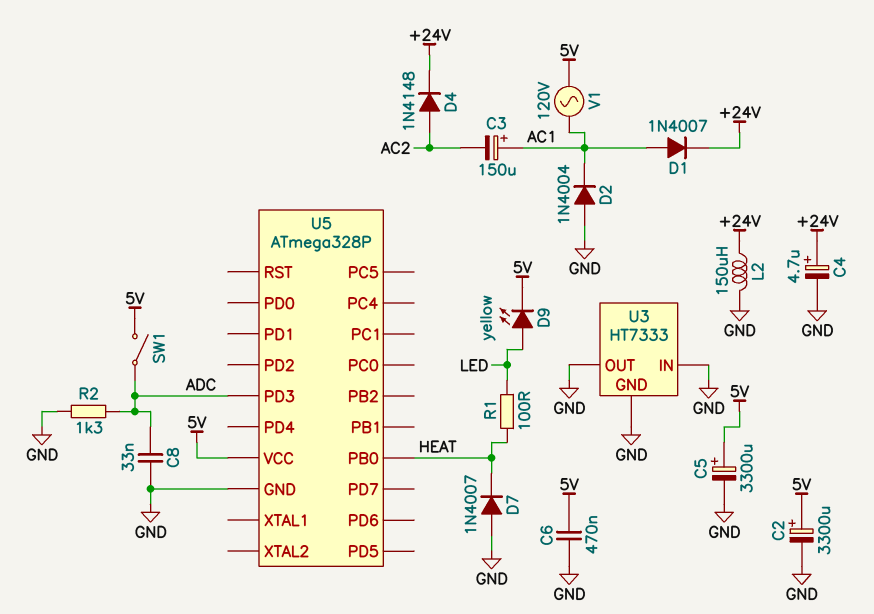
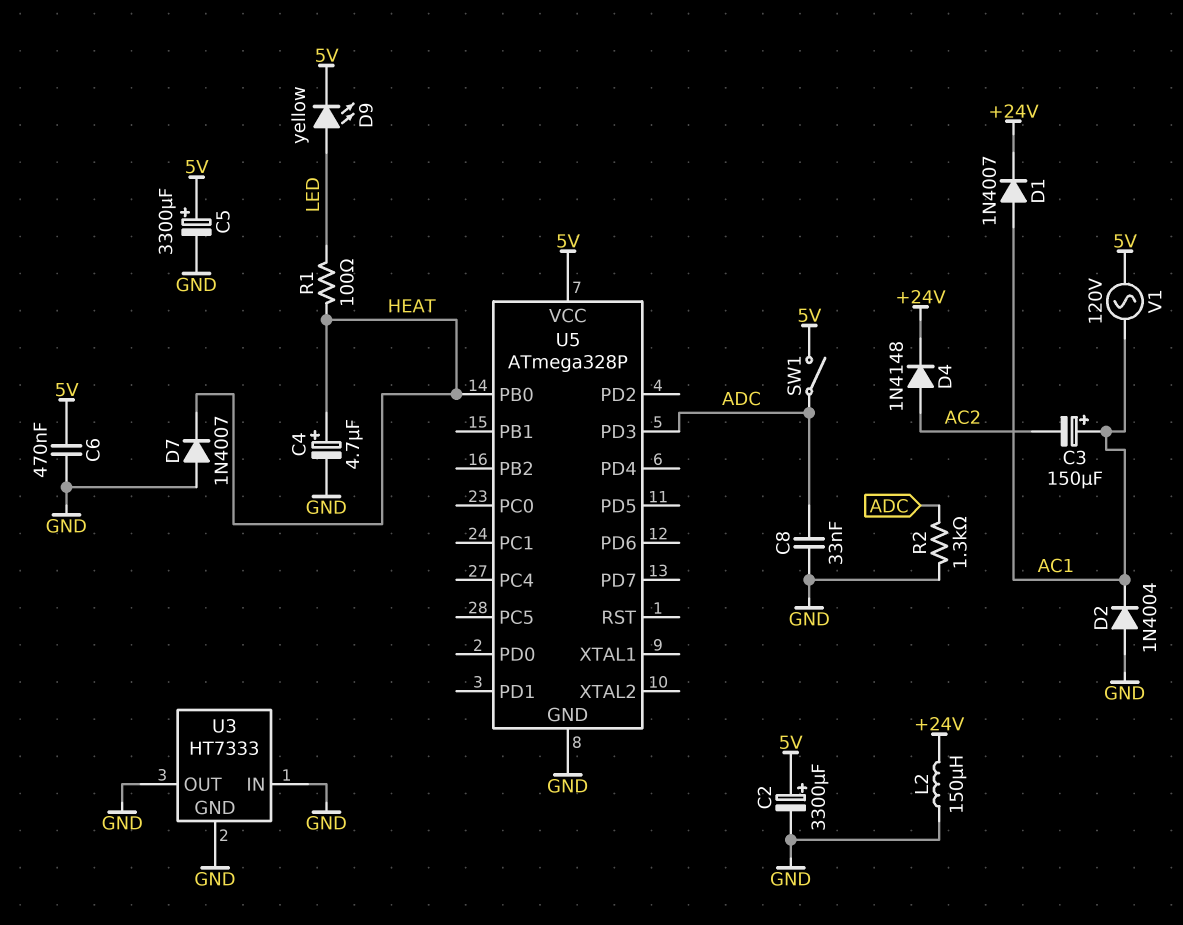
C4: 4.7uF (plus +24V, minus GND) -> 4.7uF (plus HEAT, minus GND)

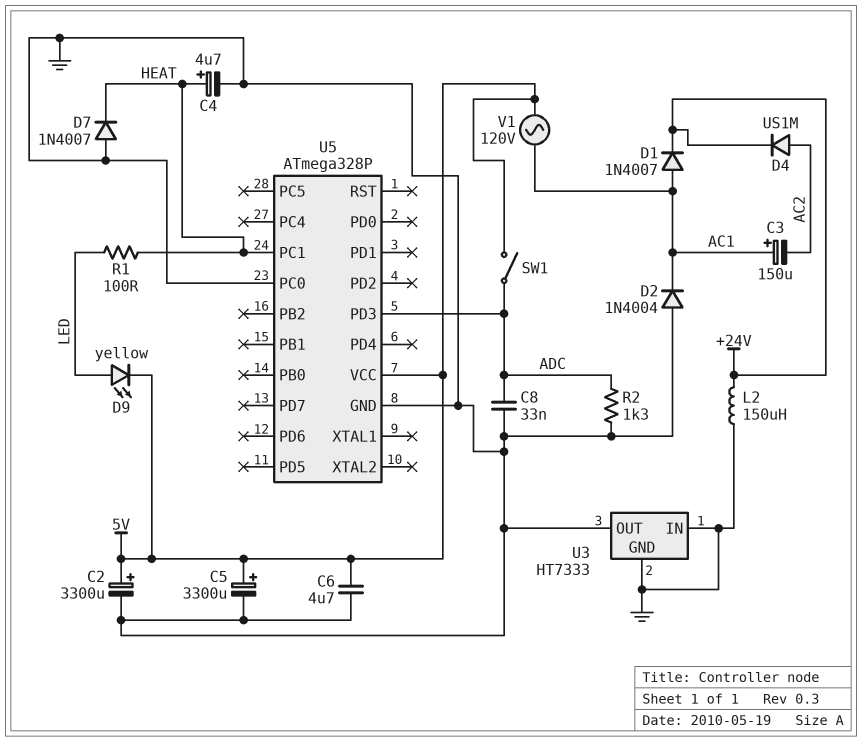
C6: 470nF (5V, GND) -> 4.7uF (5V, GND)
D4: diode 1N4148 (A AC2, K +24V) -> diode US1M (A AC2, K +24V)
U5 pin PB0: HEAT -> none
U5 pin PC0: none -> GND
U5 pin PC1: none -> HEAT

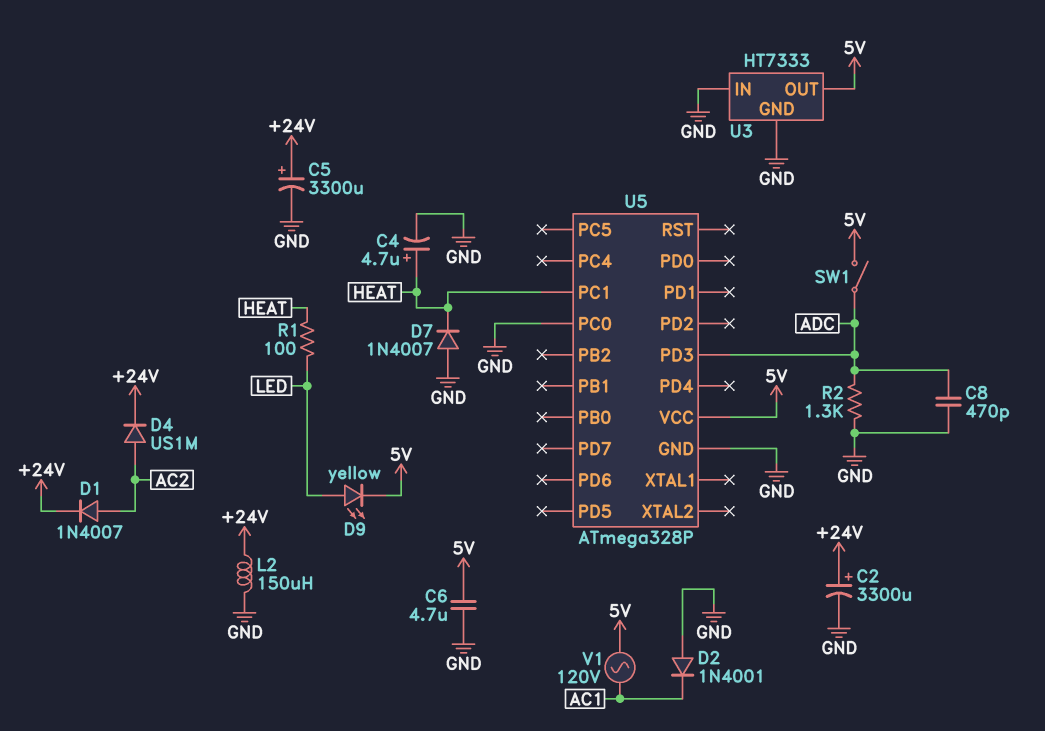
C2: 3300uF (plus 5V, minus GND) -> 3300uF (plus +24V, minus GND)
C3: 150uF (plus AC1, minus AC2) -> none
C5: 3300uF (plus 5V, minus GND) -> 3300uF (plus +24V, minus GND)
C8: 33nF (ADC, GND) -> 470pF (ADC, GND)
D1: diode 1N4007 (A AC1, K +24V) -> diode 1N4007 (A AC2, K +24V)
D2: diode 1N4004 (A GND, K AC1) -> diode 1N4001 (A GND, K AC1)
U3 pin OUT: GND -> 5V

